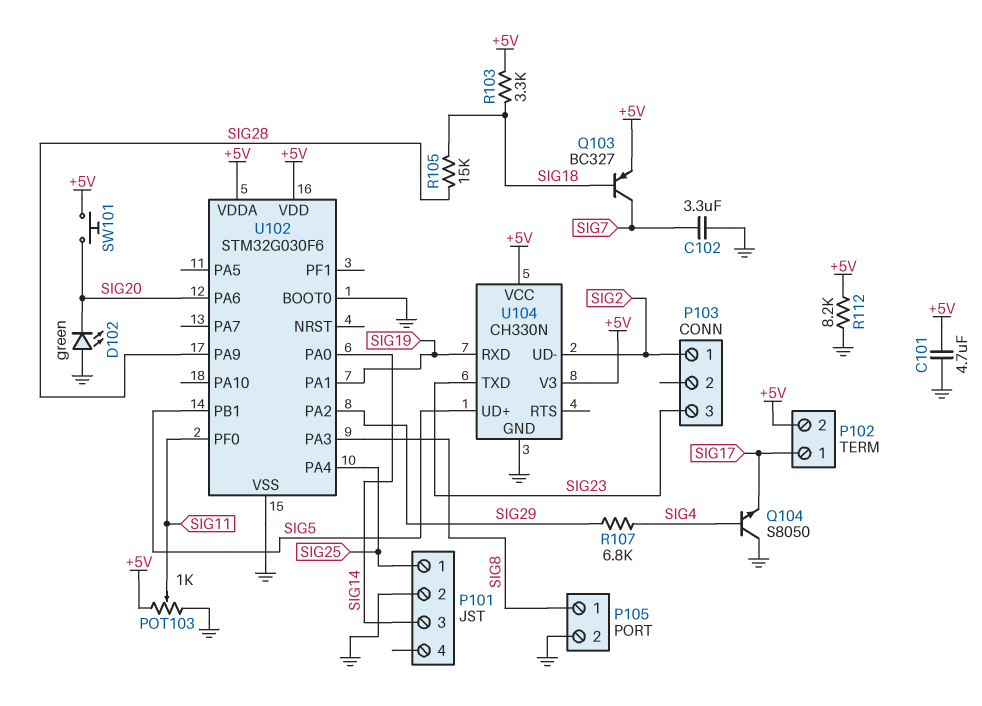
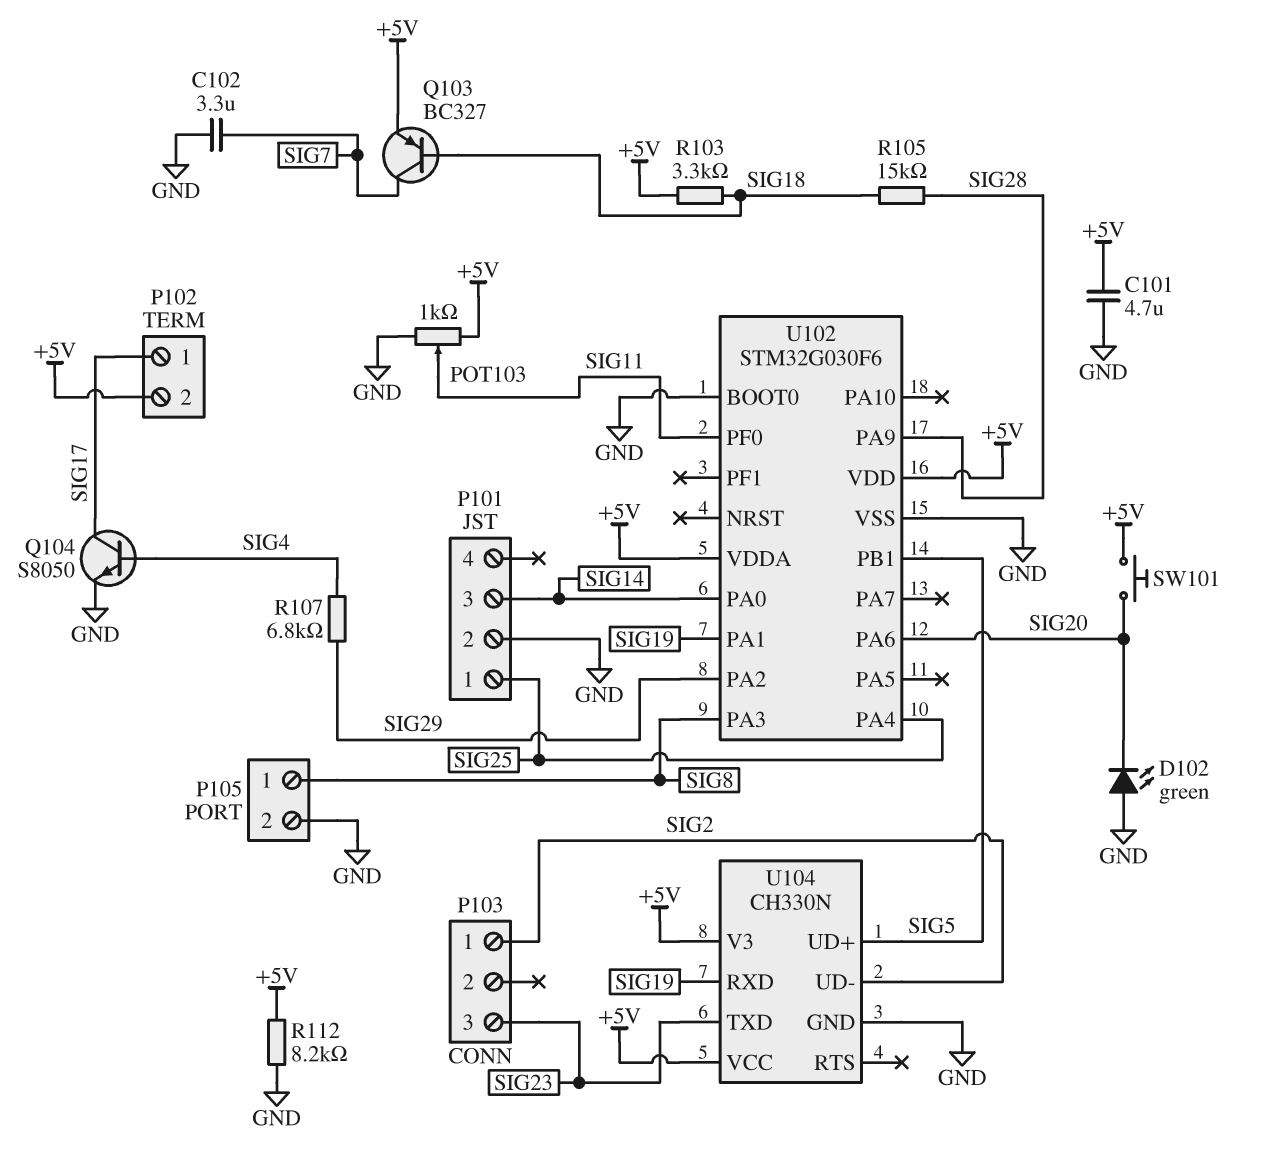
Q104: NPN S8050 (B SIG4, C GND, E SIG17) -> NPN S8050 (B SIG4, C SIG17, E GND)

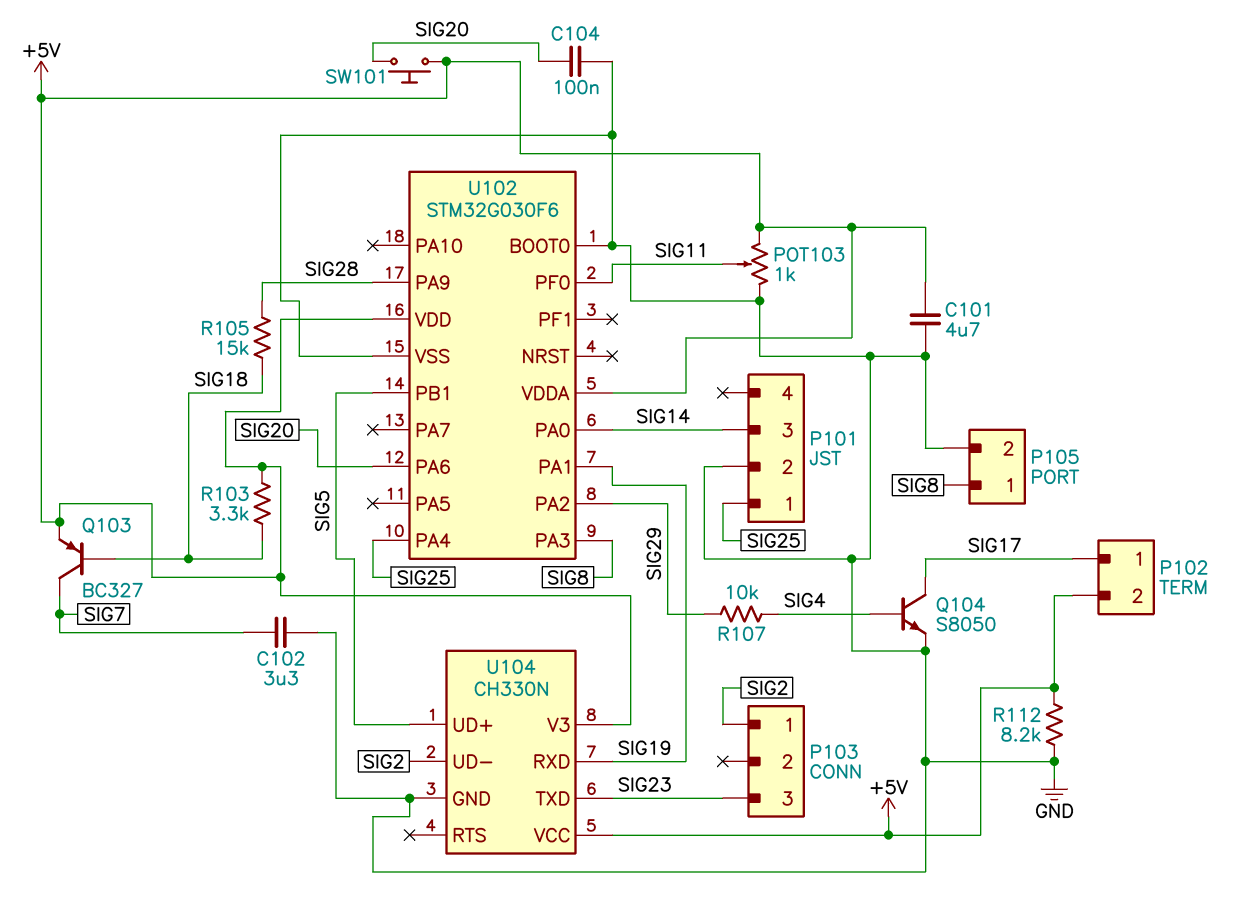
C104: none -> 100nF (GND, SIG20)
D102: LED green (A GND, K SIG20) -> none
R107: 6.8k (SIG4, SIG29) -> 10k (SIG4, SIG29)

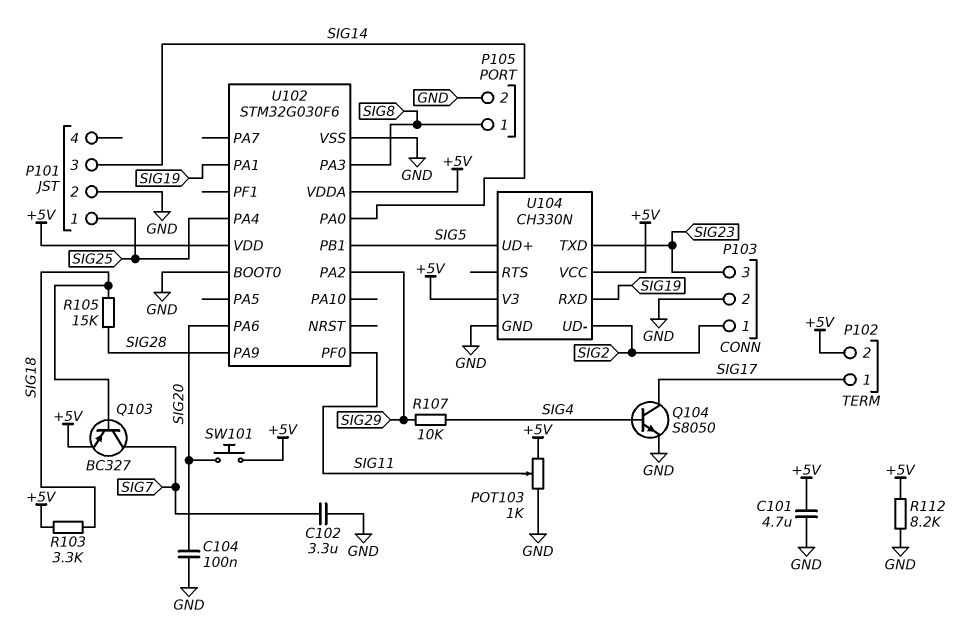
P103 pin 2: none -> GND

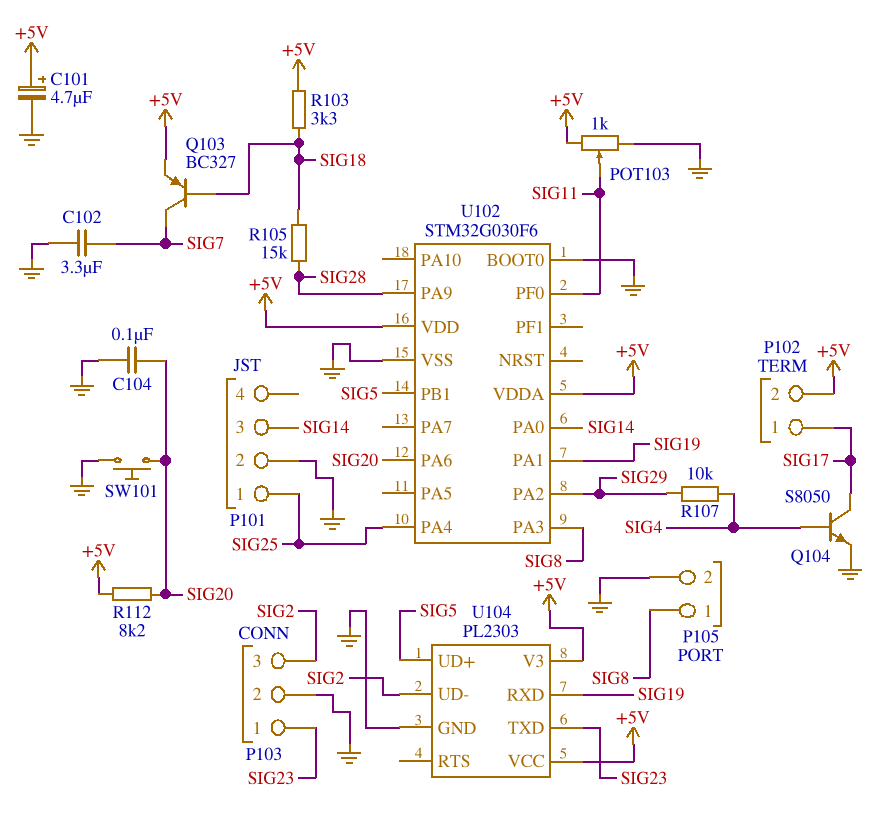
C101: 4.7uF (+5V, GND) -> 4.7uF (plus +5V, minus GND)
P103 pin 1: SIG2 -> SIG23
P103 pin 3: SIG23 -> SIG2
R112: 8.2k (+5V, GND) -> 8.2k (+5V, SIG20)
SW101: button (+5V, SIG20) -> button (GND, SIG20)
U104: CH330N -> PL2303

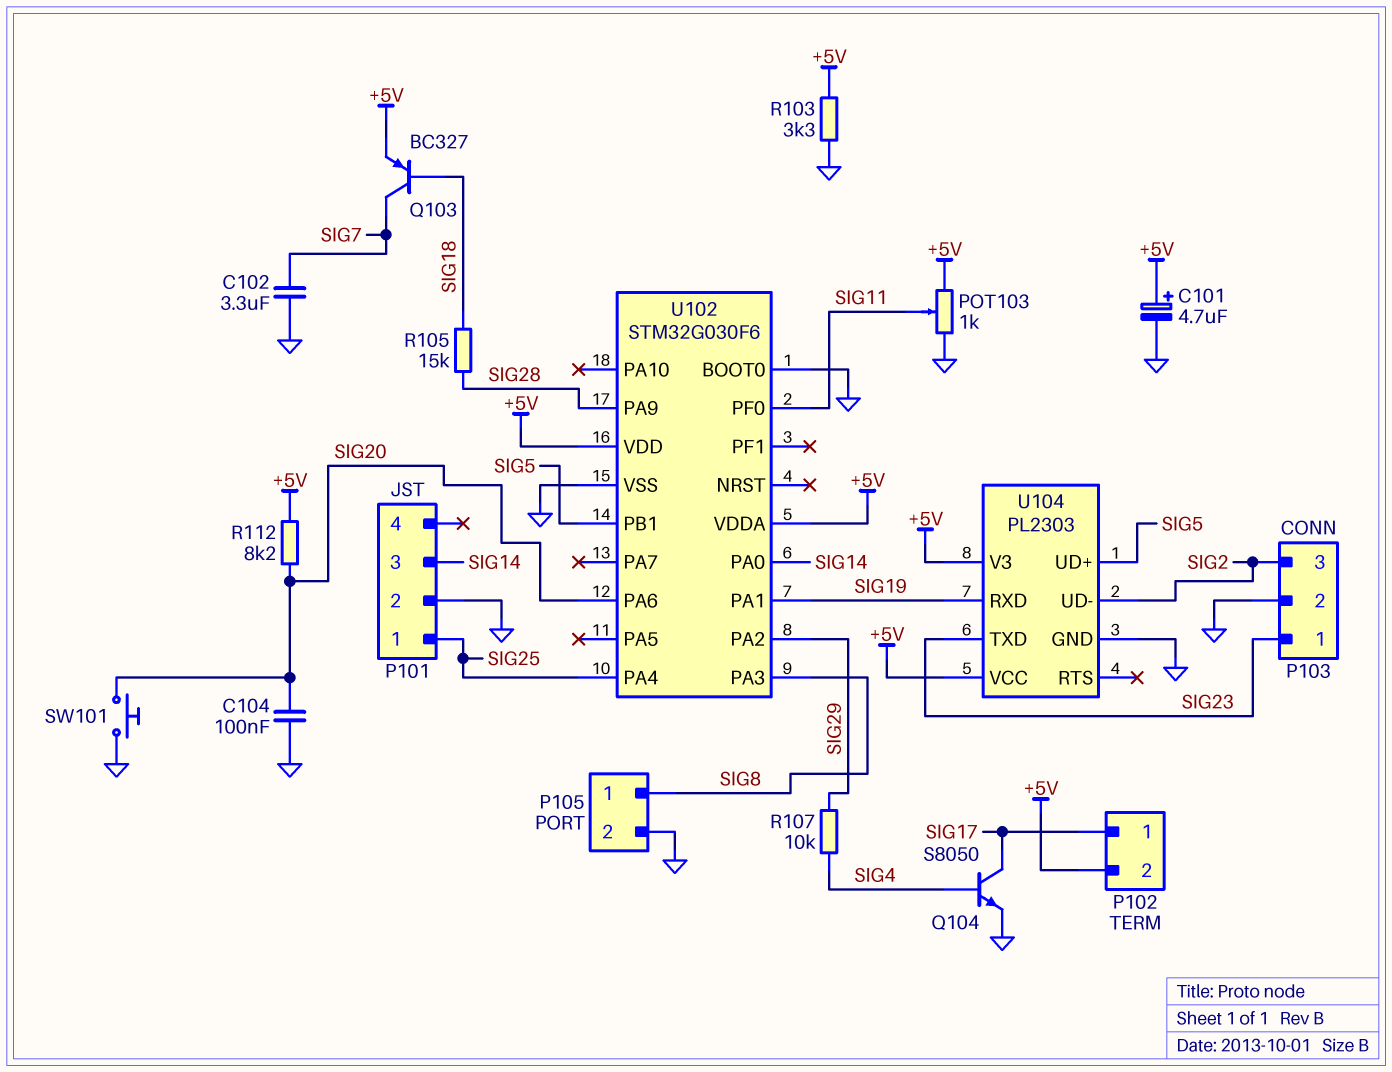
R103: 3.3k (+5V, SIG18) -> 3.3k (+5V, GND)

